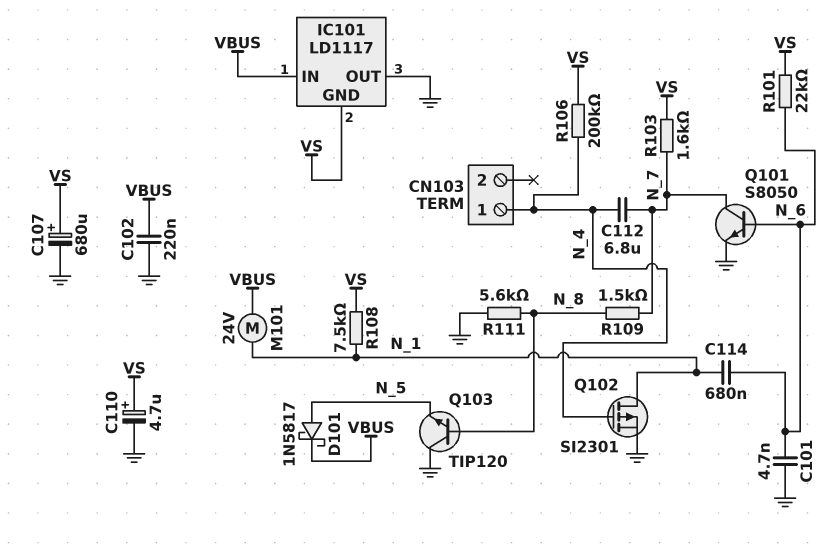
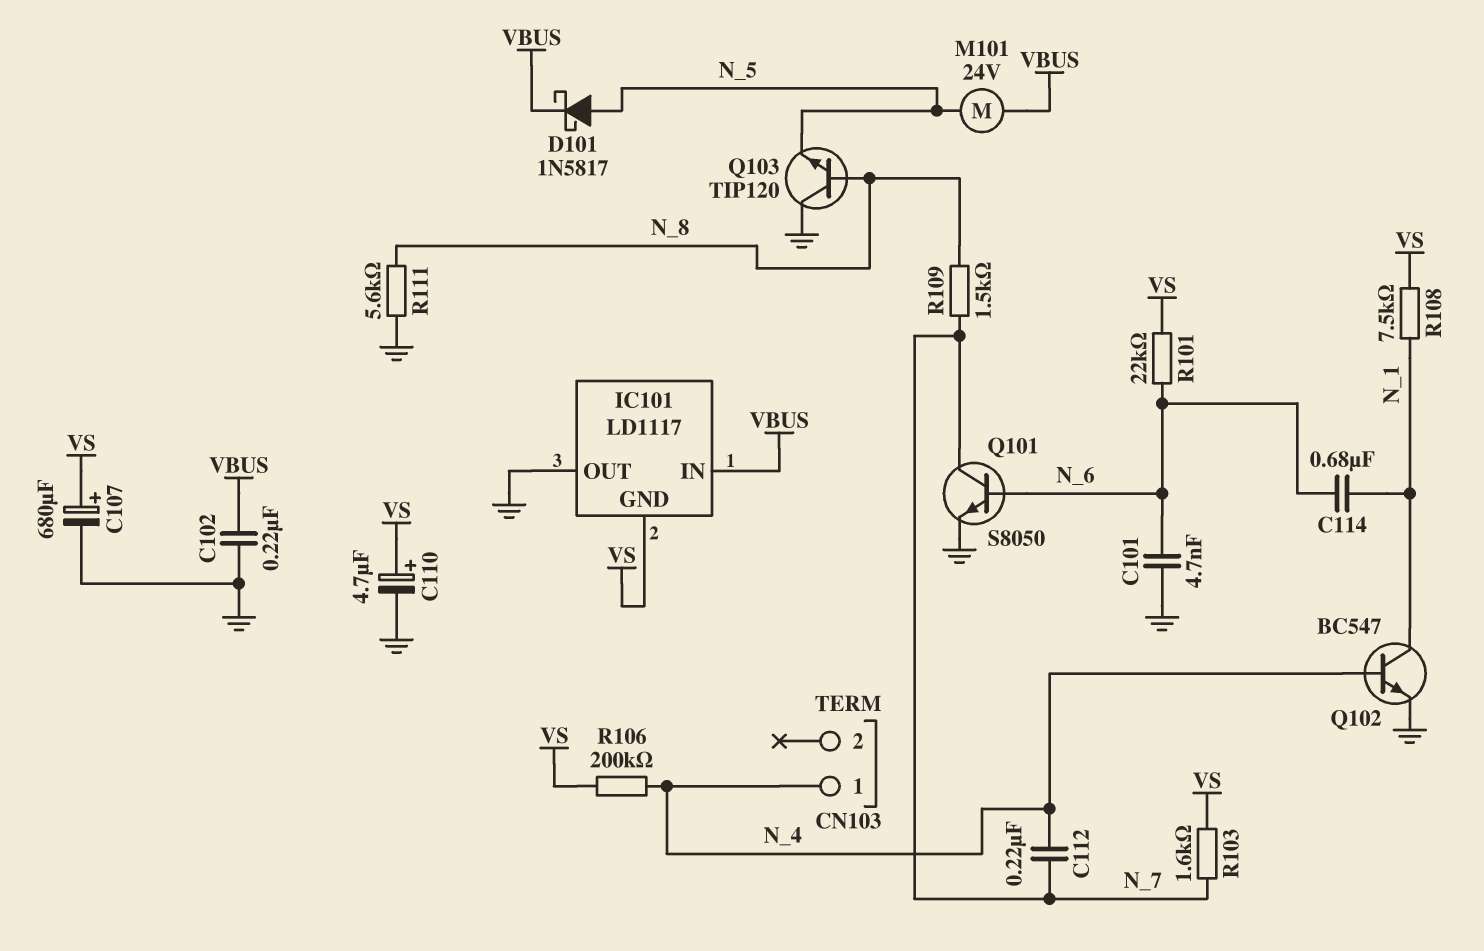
C112: 6.8uF (N_4, N_7) -> 220nF (N_4, N_7)
M101: motor 24V (N_1, VBUS) -> motor 24V (N_5, VBUS)
Q102: PMOS SI2301 (G N_4, D N_1, S GND) -> NPN BC547 (B N_4, C N_1, E GND)

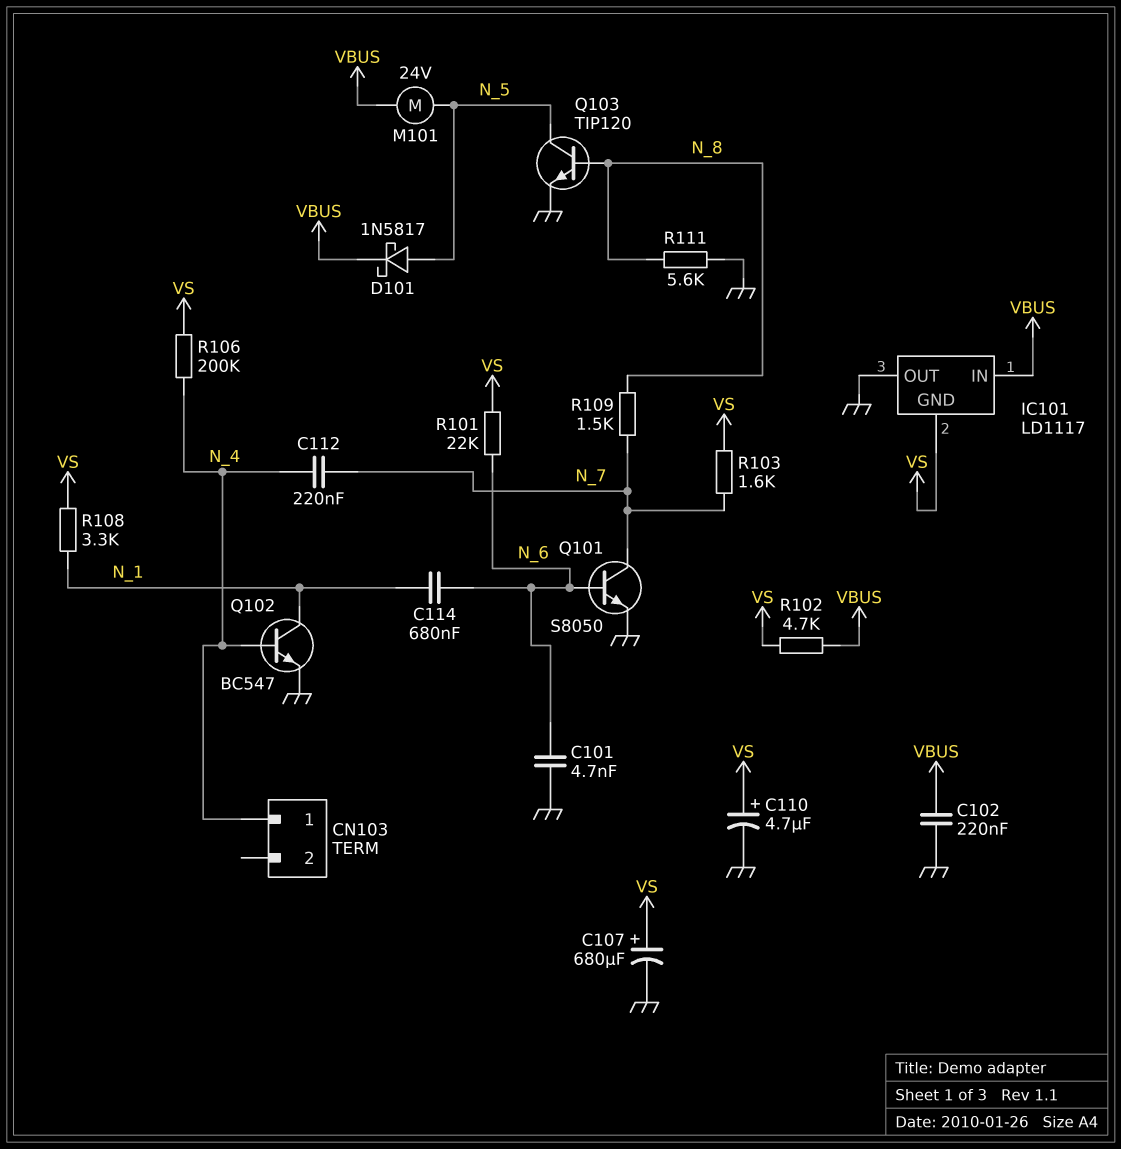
Q103: NPN TIP120 (B N_8, C GND, E N_5) -> NPN TIP120 (B N_8, C N_5, E GND)
R102: none -> 4.7k (VBUS, VS)
R108: 7.5k (N_1, VS) -> 3.3k (N_1, VS)

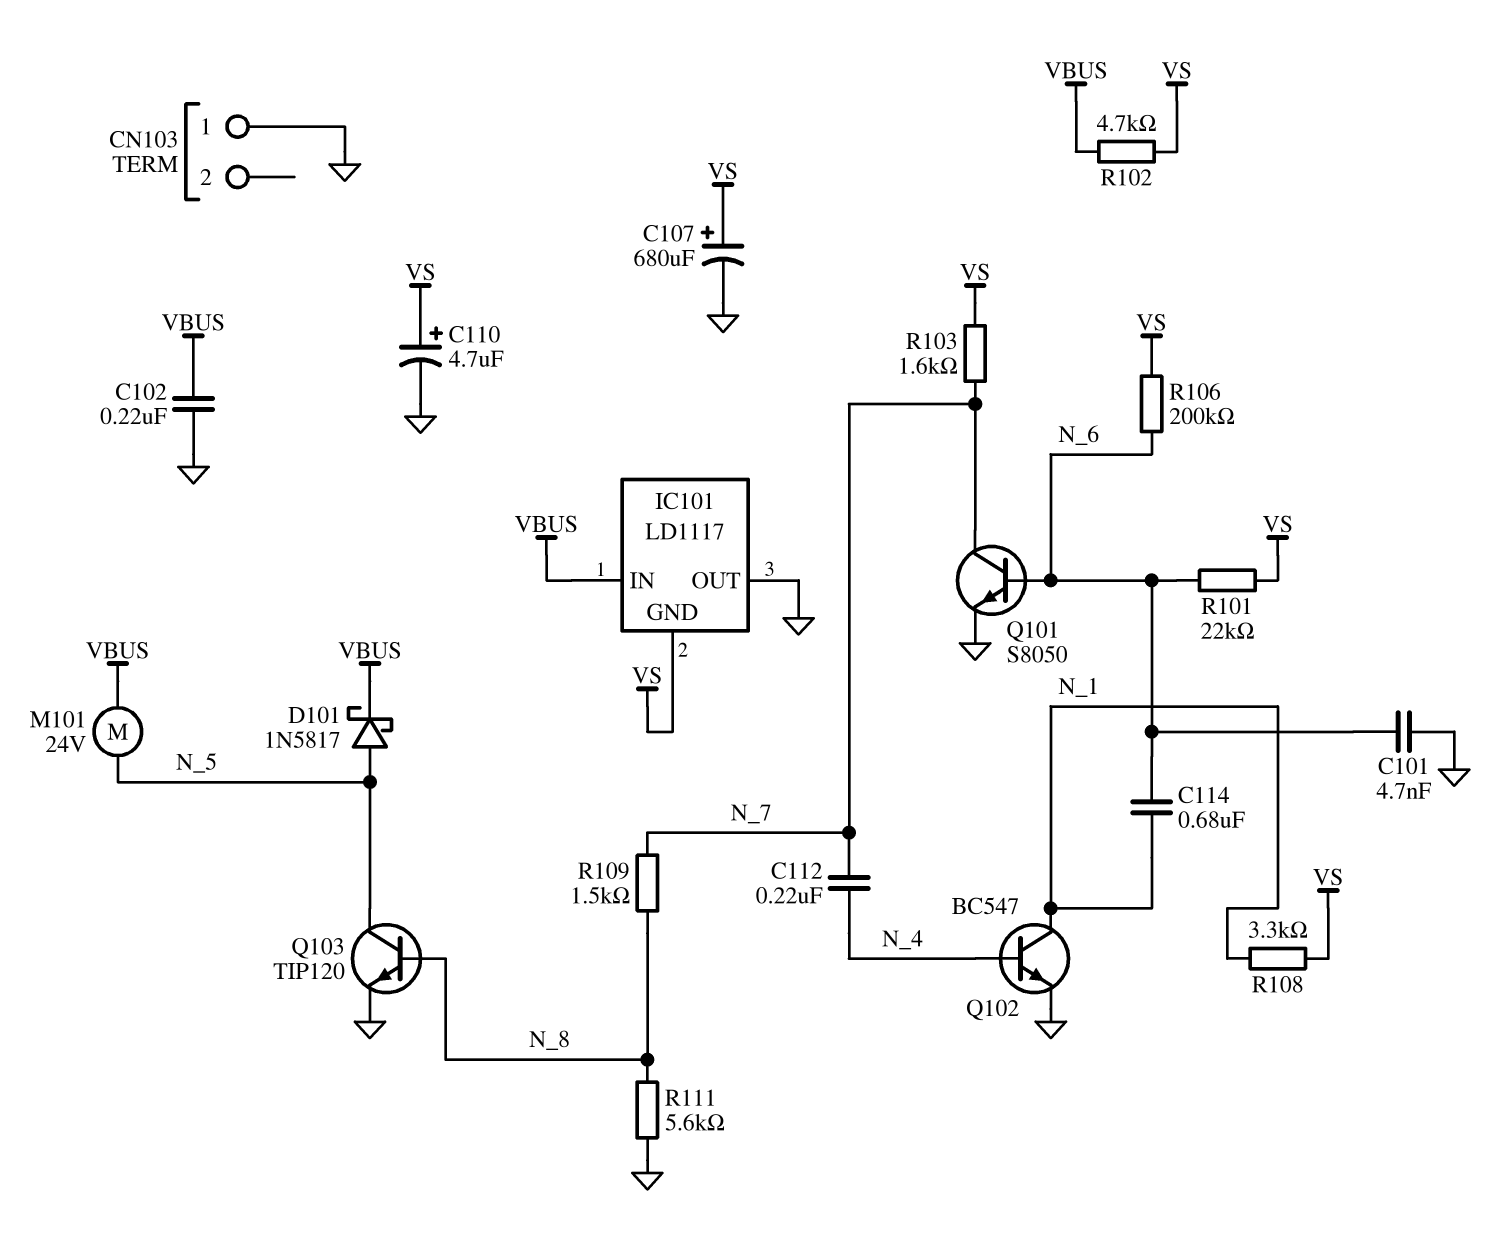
CN103 pin 1: N_4 -> GND
R106: 200k (N_4, VS) -> 200k (N_6, VS)

